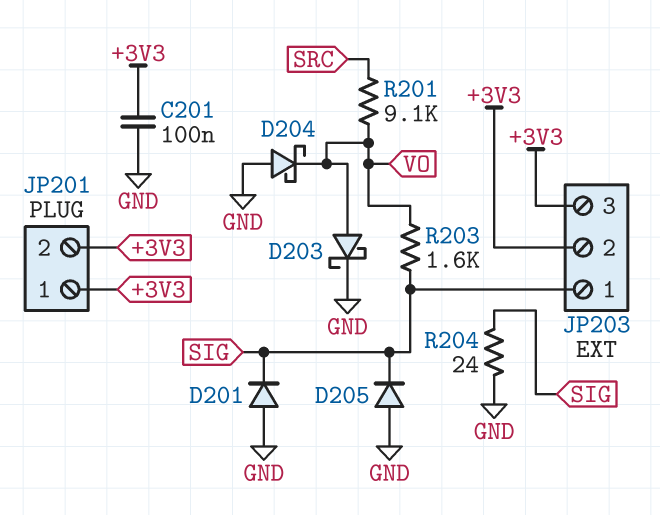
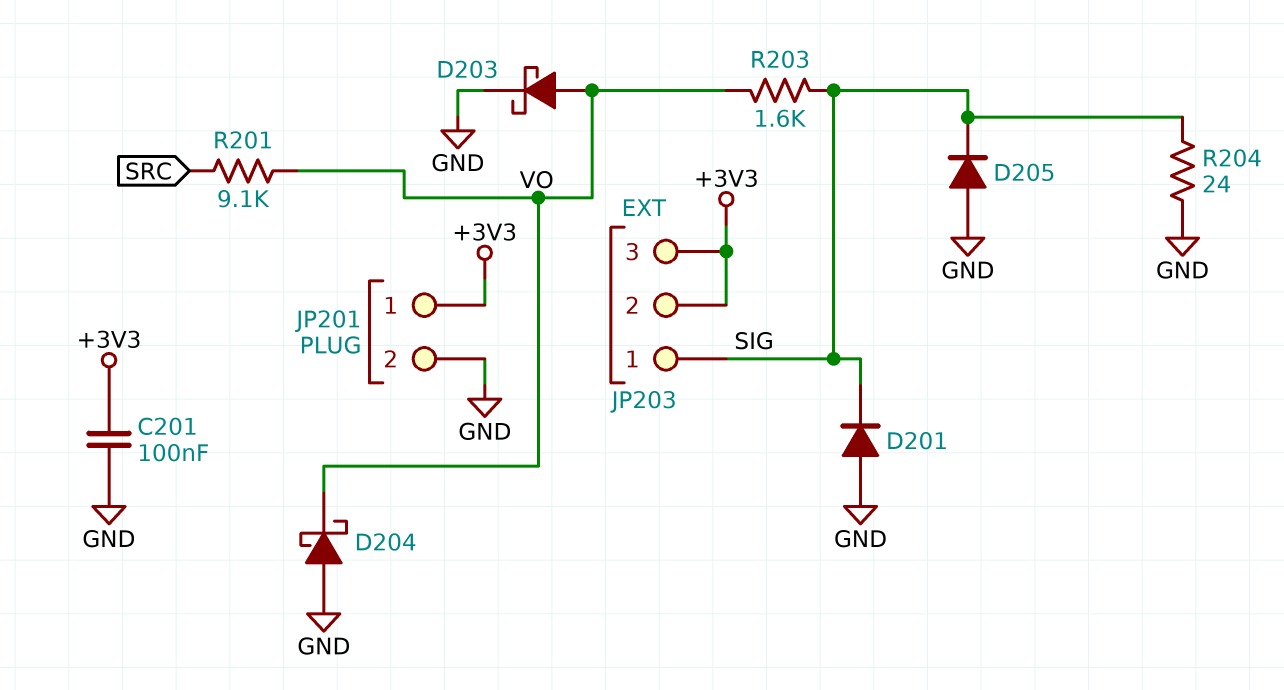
JP201 pin 2: +3V3 -> GND

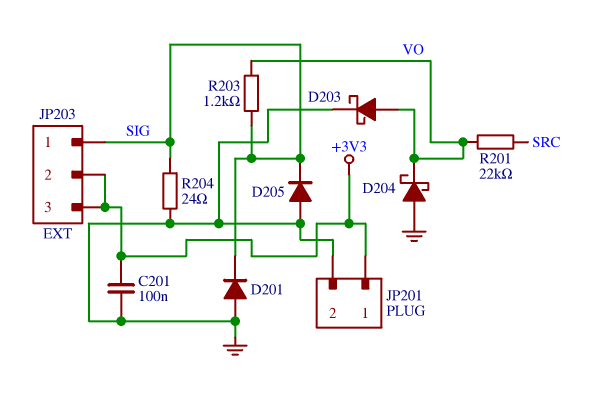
R201: 9.1k (SRC, VO) -> 22k (SRC, VO)
R203: 1.6k (SIG, VO) -> 1.2k (SIG, VO)

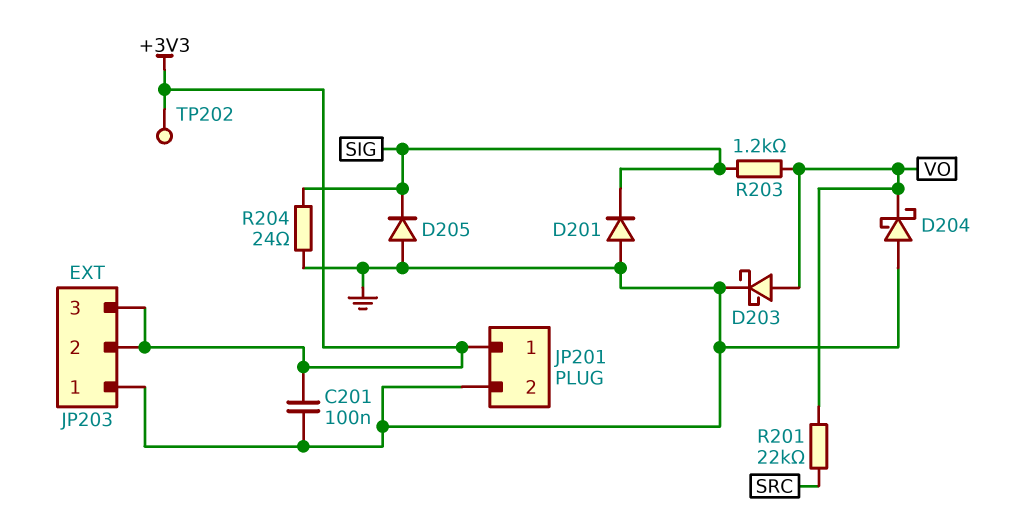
JP203 pin 1: SIG -> GND
TP202: none -> test point (+3V3)

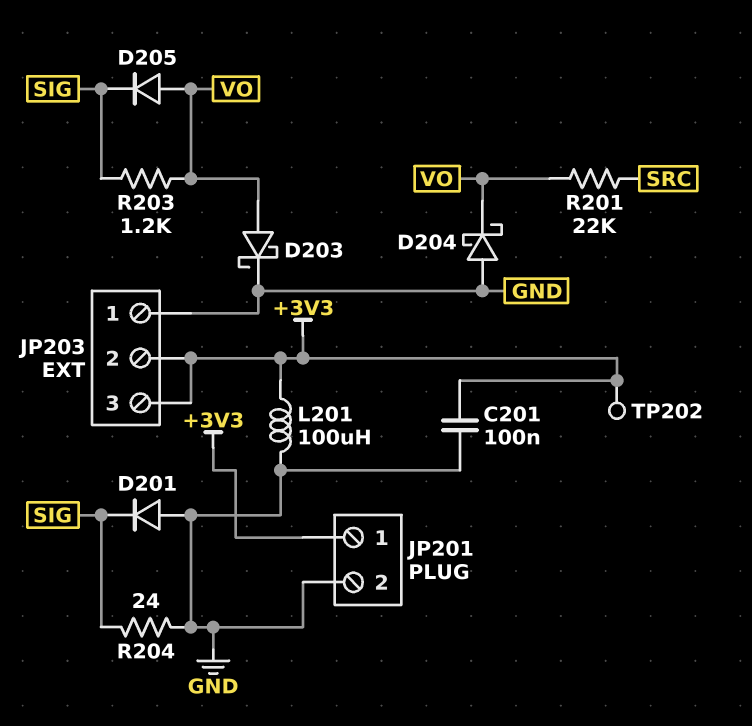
D205: diode (A GND, K SIG) -> diode (A VO, K SIG)
L201: none -> 100uH (+3V3, GND)

